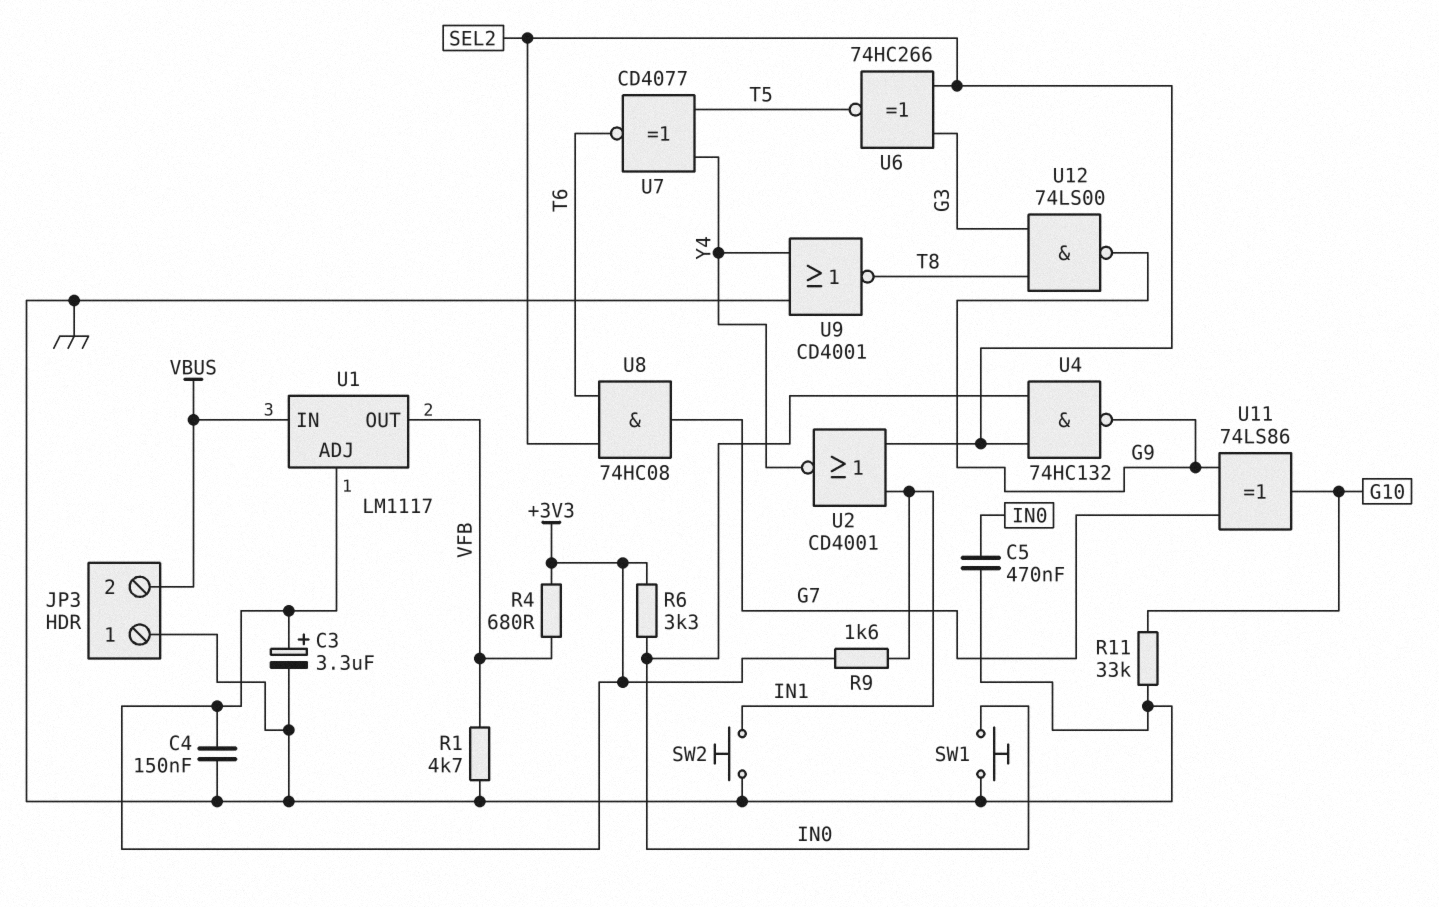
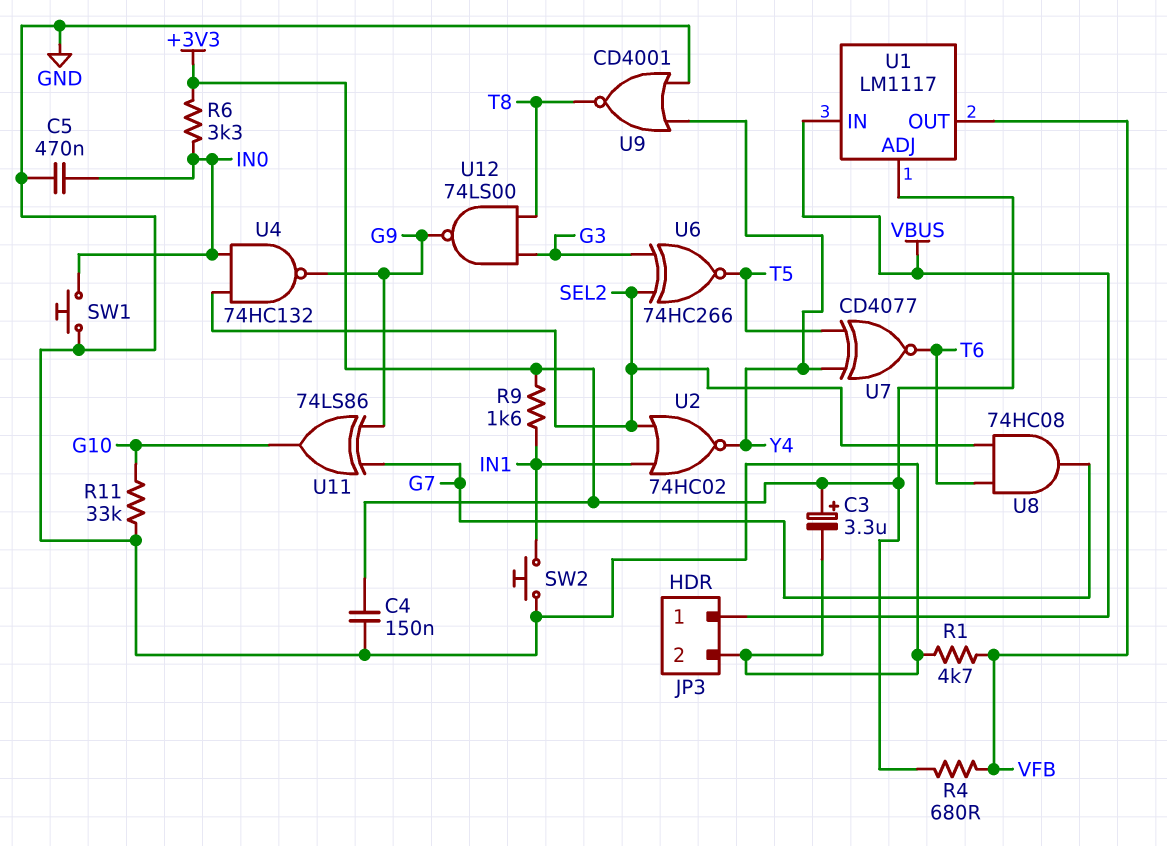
JP3 pin 1: GND -> VBUS
JP3 pin 2: VBUS -> GND
U2: NOR CD4001 (in IN1, in SEL2, out Y4) -> NOR 74HC02 (in IN1, in SEL2, out Y4)

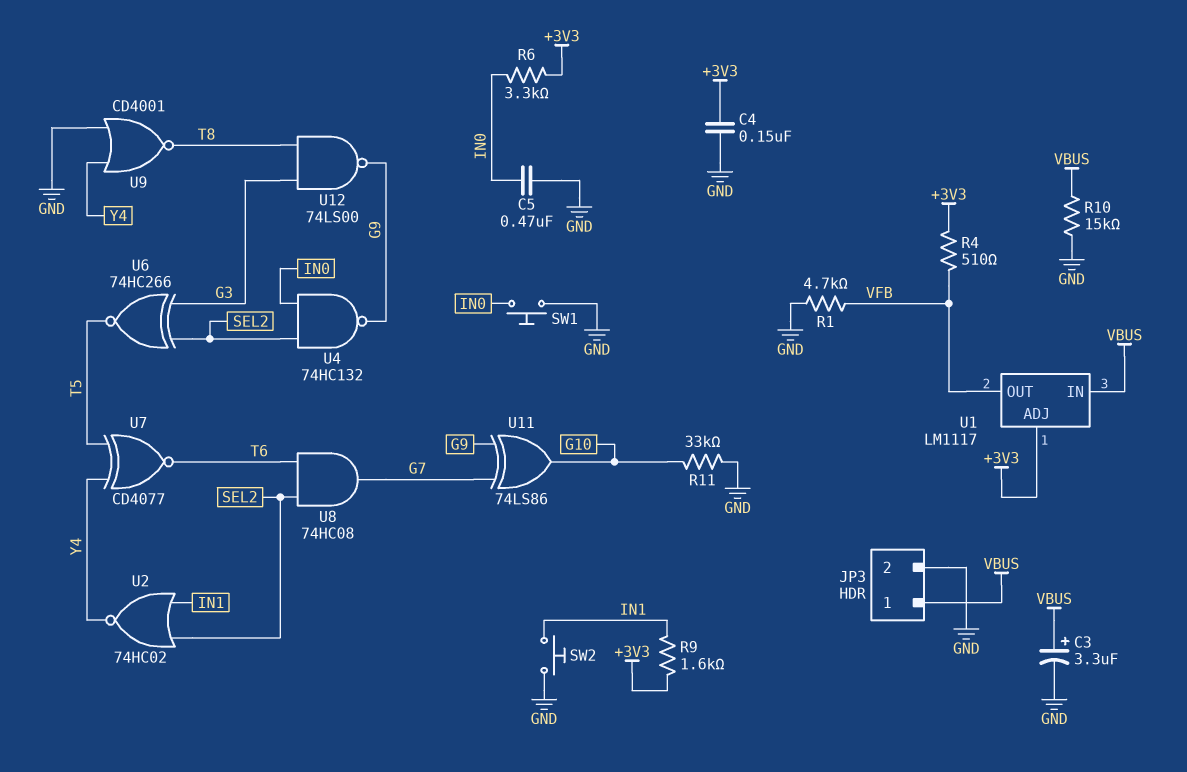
C3: 3.3uF (plus +3V3, minus GND) -> 3.3uF (plus VBUS, minus GND)
R4: 680 (+3V3, VFB) -> 510 (+3V3, VFB)
R10: none -> 15k (GND, VBUS)

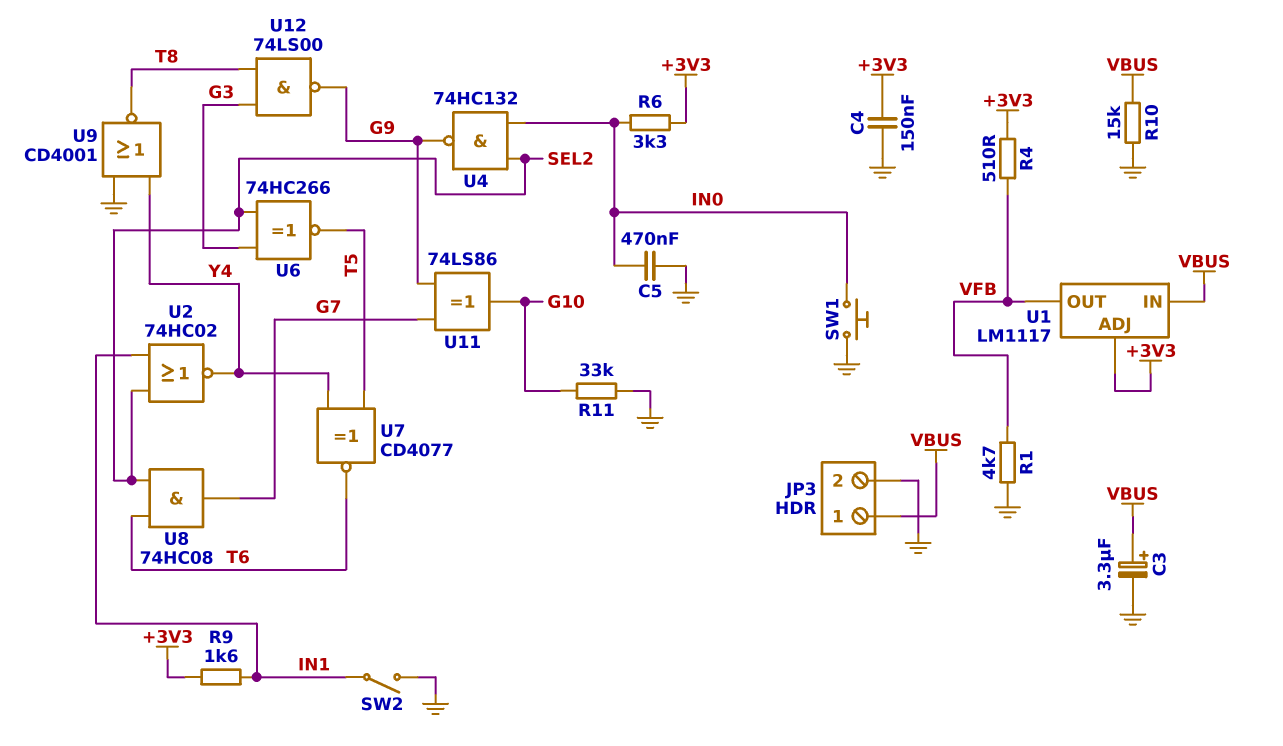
SW2: button (GND, IN1) -> switch (GND, IN1)

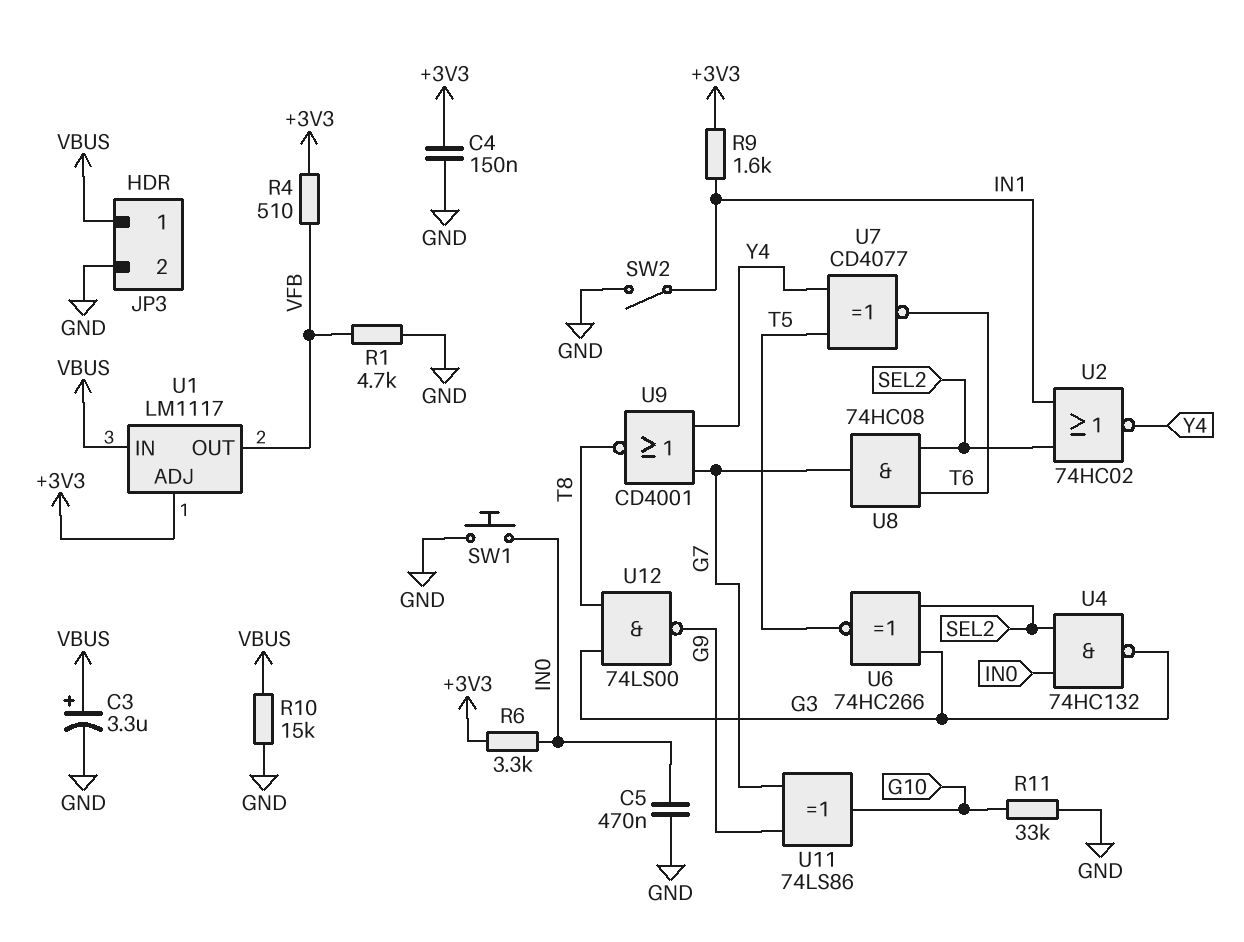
U4: NAND 74HC132 (in IN0, in SEL2, out G9) -> NAND 74HC132 (in IN0, in SEL2, out G3)
U9: NOR CD4001 (in GND, in Y4, out T8) -> NOR CD4001 (in G7, in Y4, out T8)

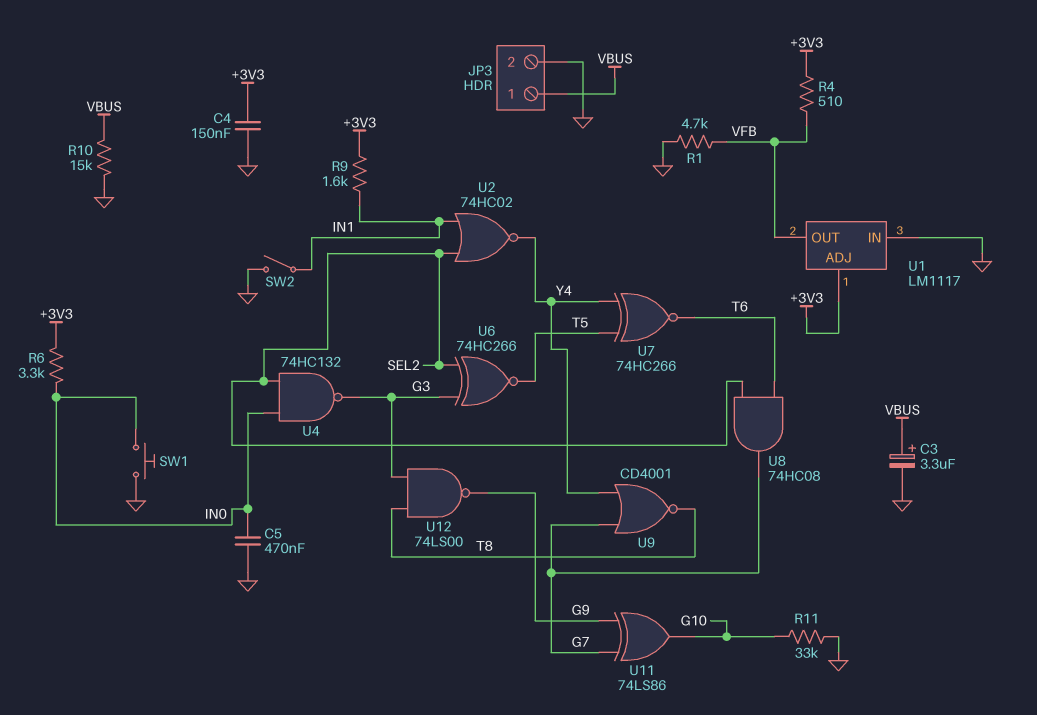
U1 pin IN: VBUS -> GND
U7: XNOR CD4077 (in T5, in Y4, out T6) -> XNOR 74HC266 (in T5, in Y4, out T6)

